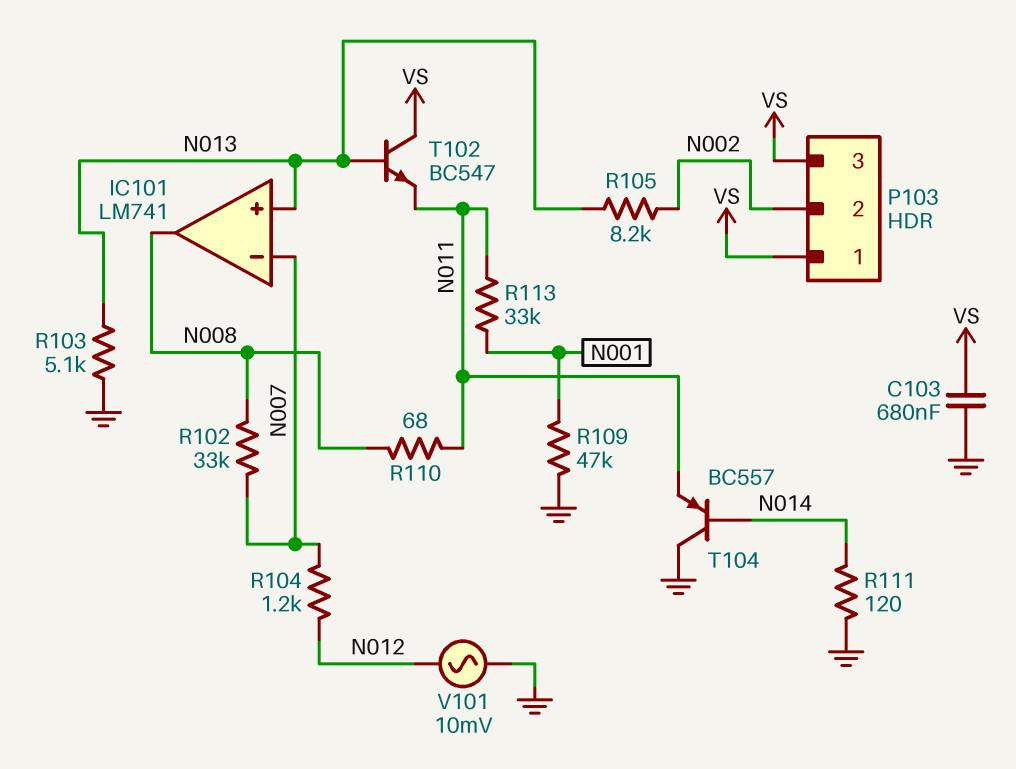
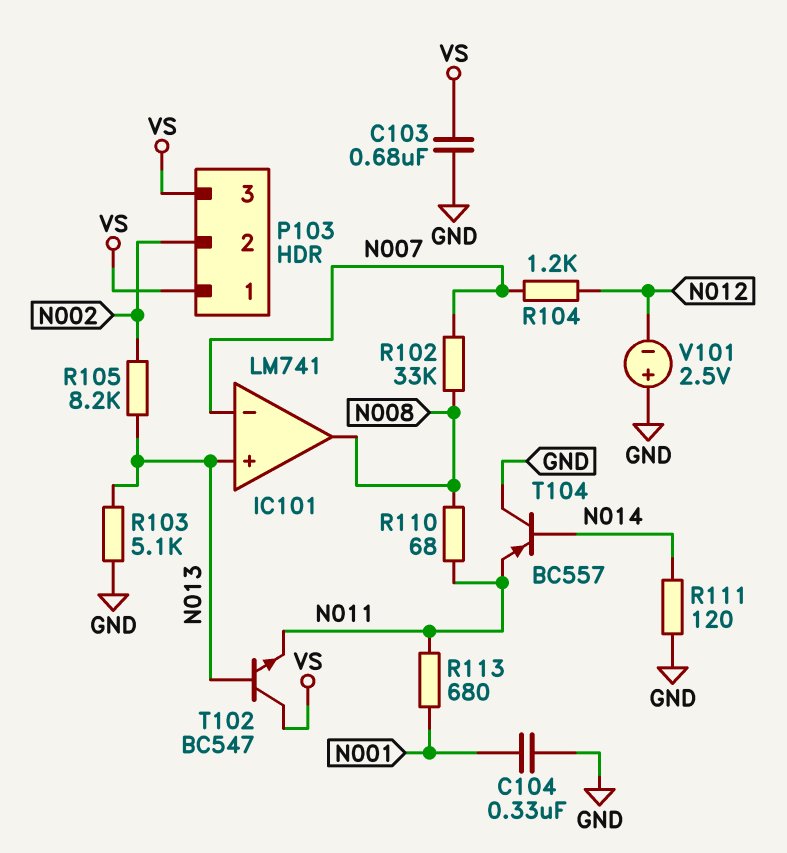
C104: none -> 330nF (GND, N001)
R109: 47k (GND, N001) -> none
R113: 33k (N001, N011) -> 680 (N001, N011)
V101: AC 10mV (GND, N012) -> 2.5V (plus GND, minus N012)

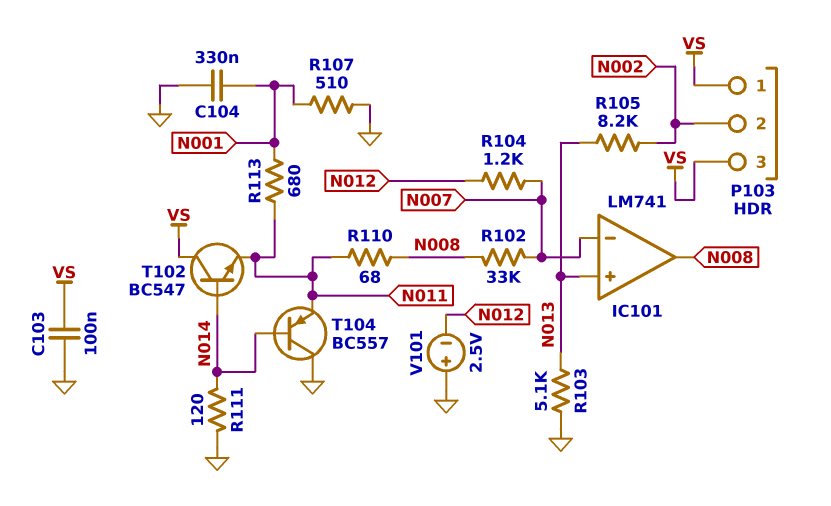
C103: 680nF (GND, VS) -> 100nF (GND, VS)
R107: none -> 510 (GND, N001)
T102: NPN BC547 (B N013, C VS, E N011) -> NPN BC547 (B N014, C VS, E N011)

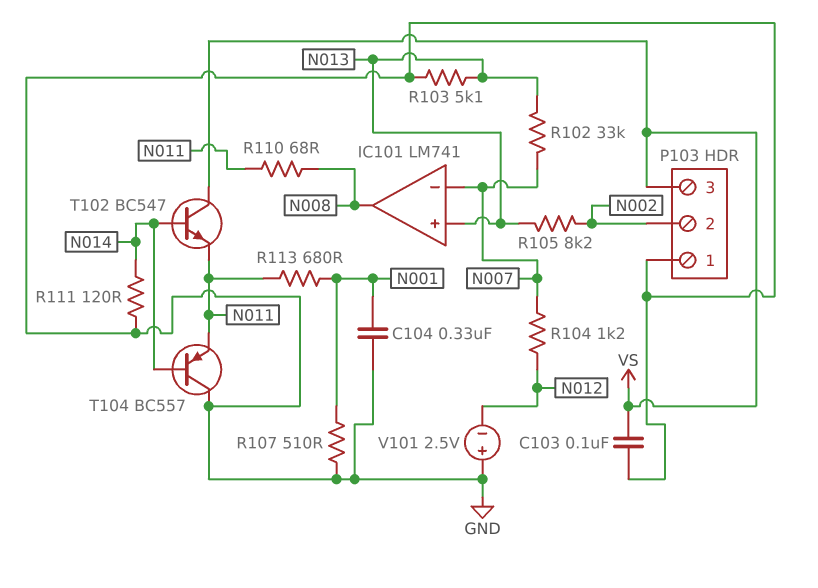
P103 pin 1: VS -> GND
R102: 33k (N007, N008) -> 33k (N007, N013)

